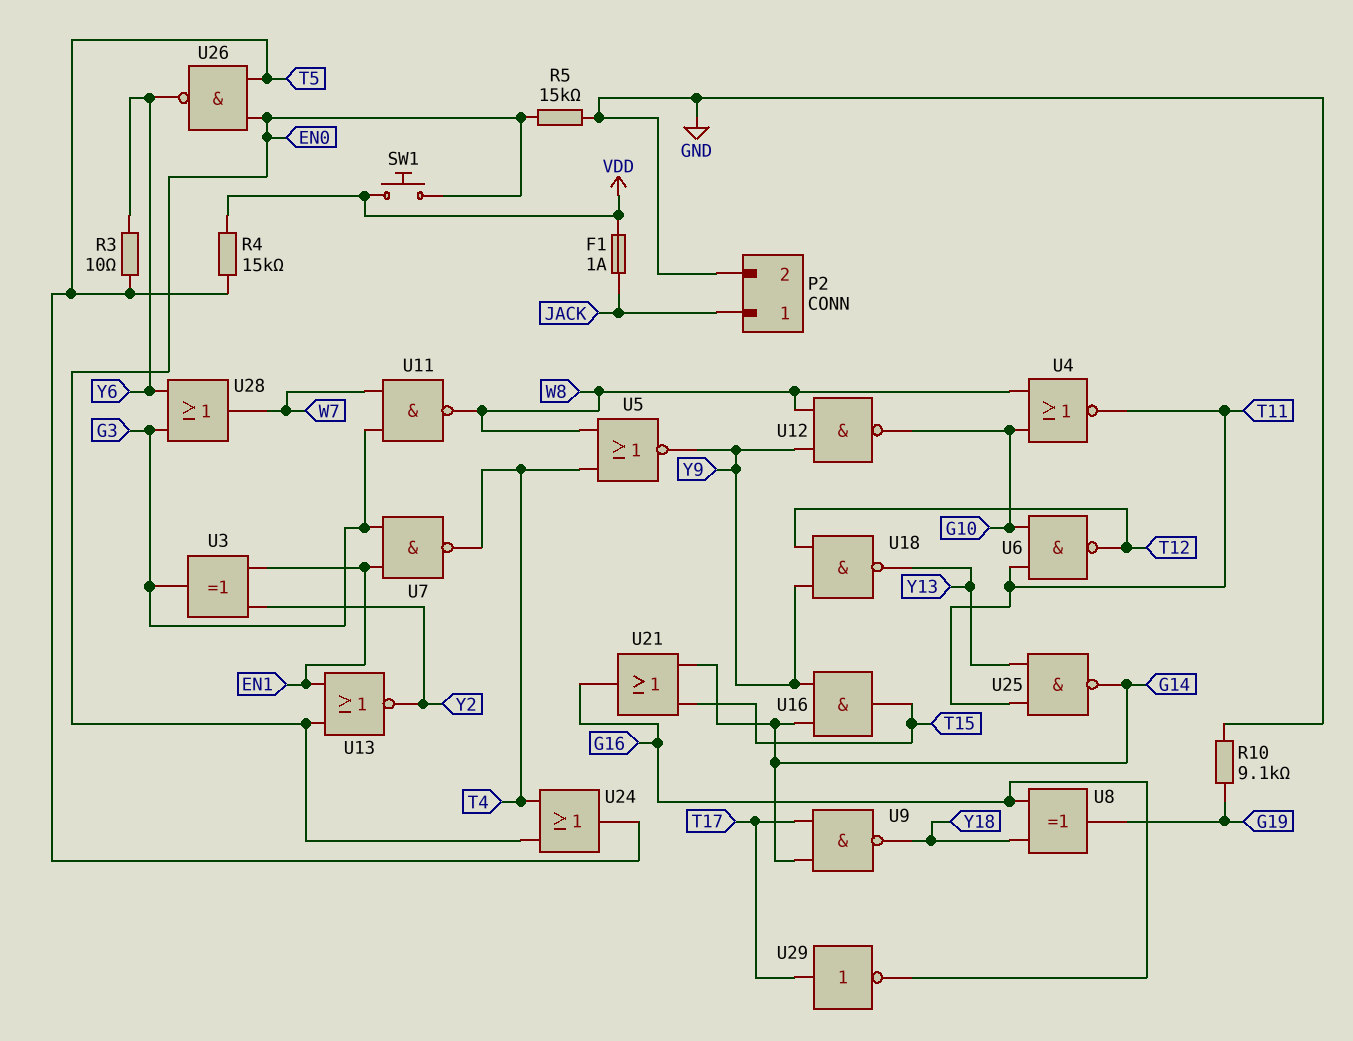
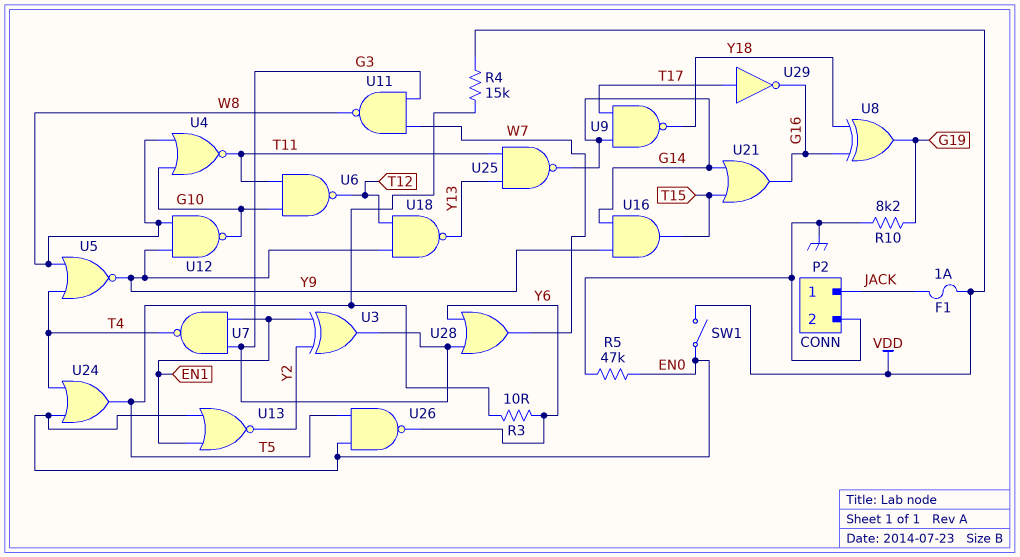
R5: 15k (EN0, GND) -> 47k (EN0, GND)
R10: 9.1k (G19, GND) -> 8.2k (G19, GND)
SW1: button (EN0, VDD) -> switch (EN0, VDD)

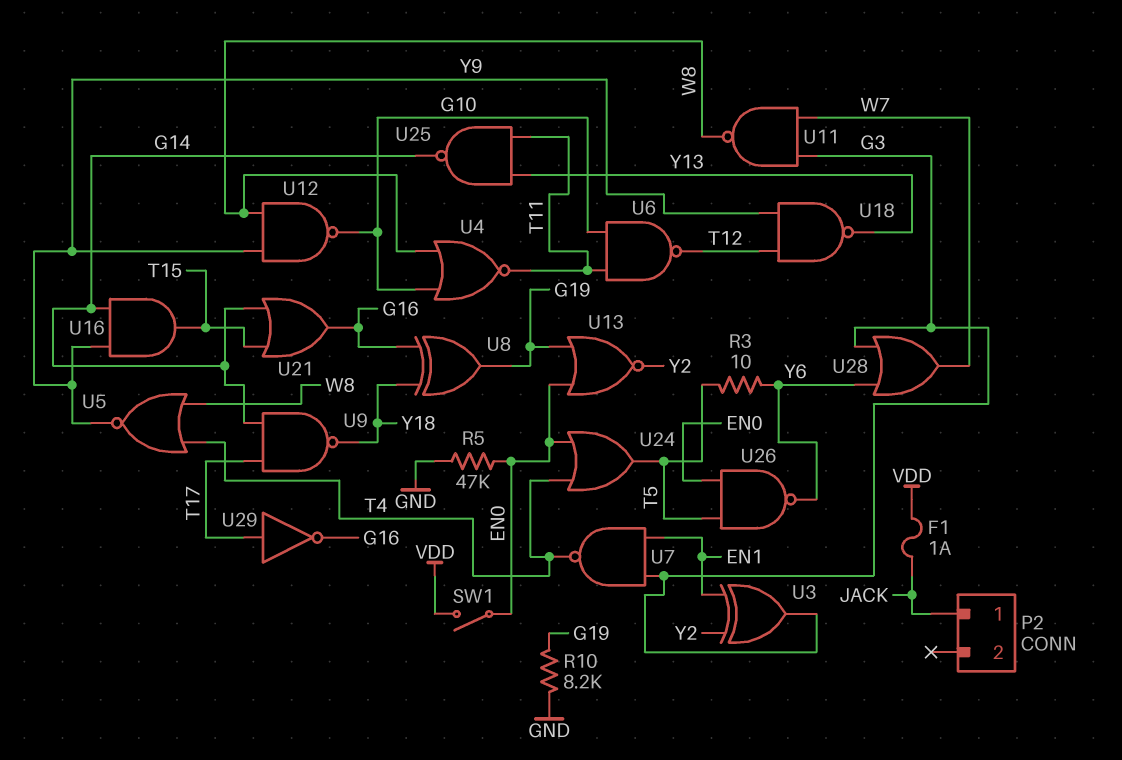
P2 pin 2: GND -> none
R4: 15k (T5, VDD) -> none
U13: NOR (in EN0, in EN1, out Y2) -> NOR (in EN0, in G19, out Y2)

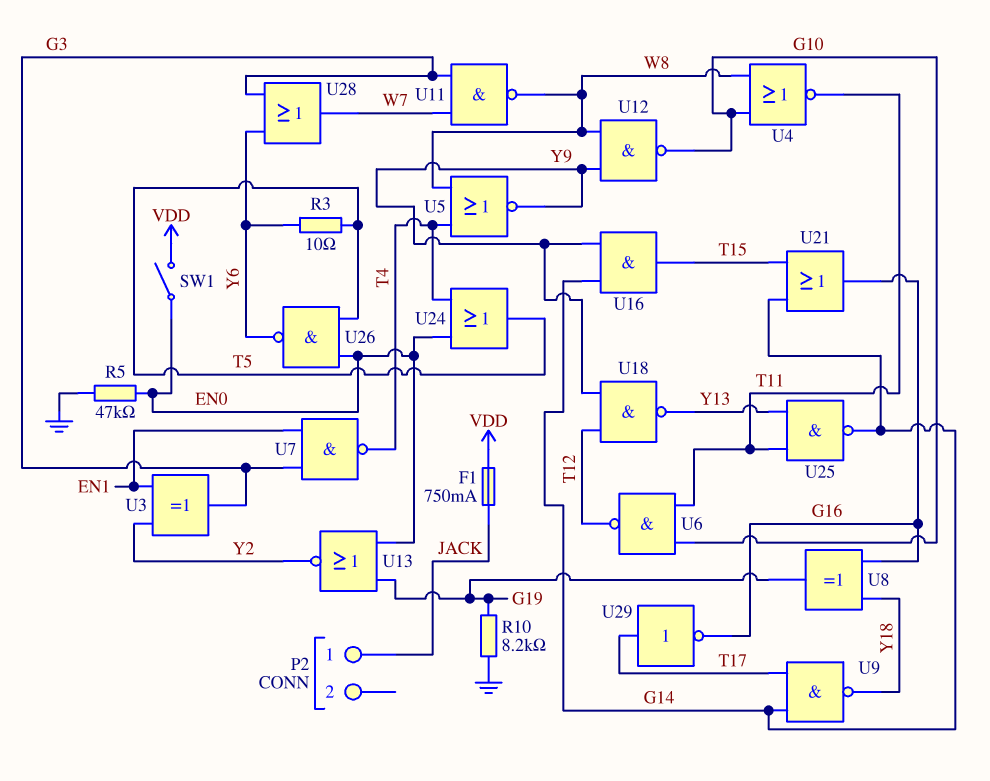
F1: 1A (JACK, VDD) -> 750mA (JACK, VDD)

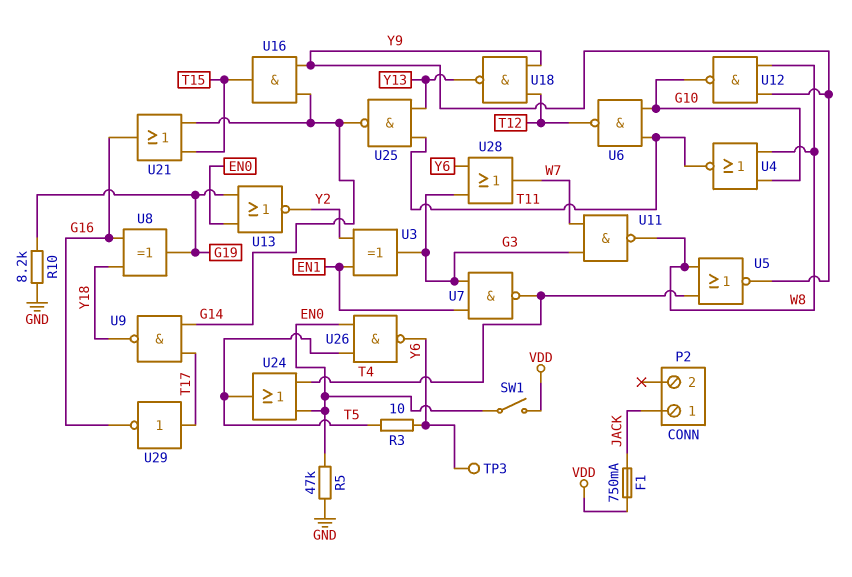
TP3: none -> test point (Y6)

